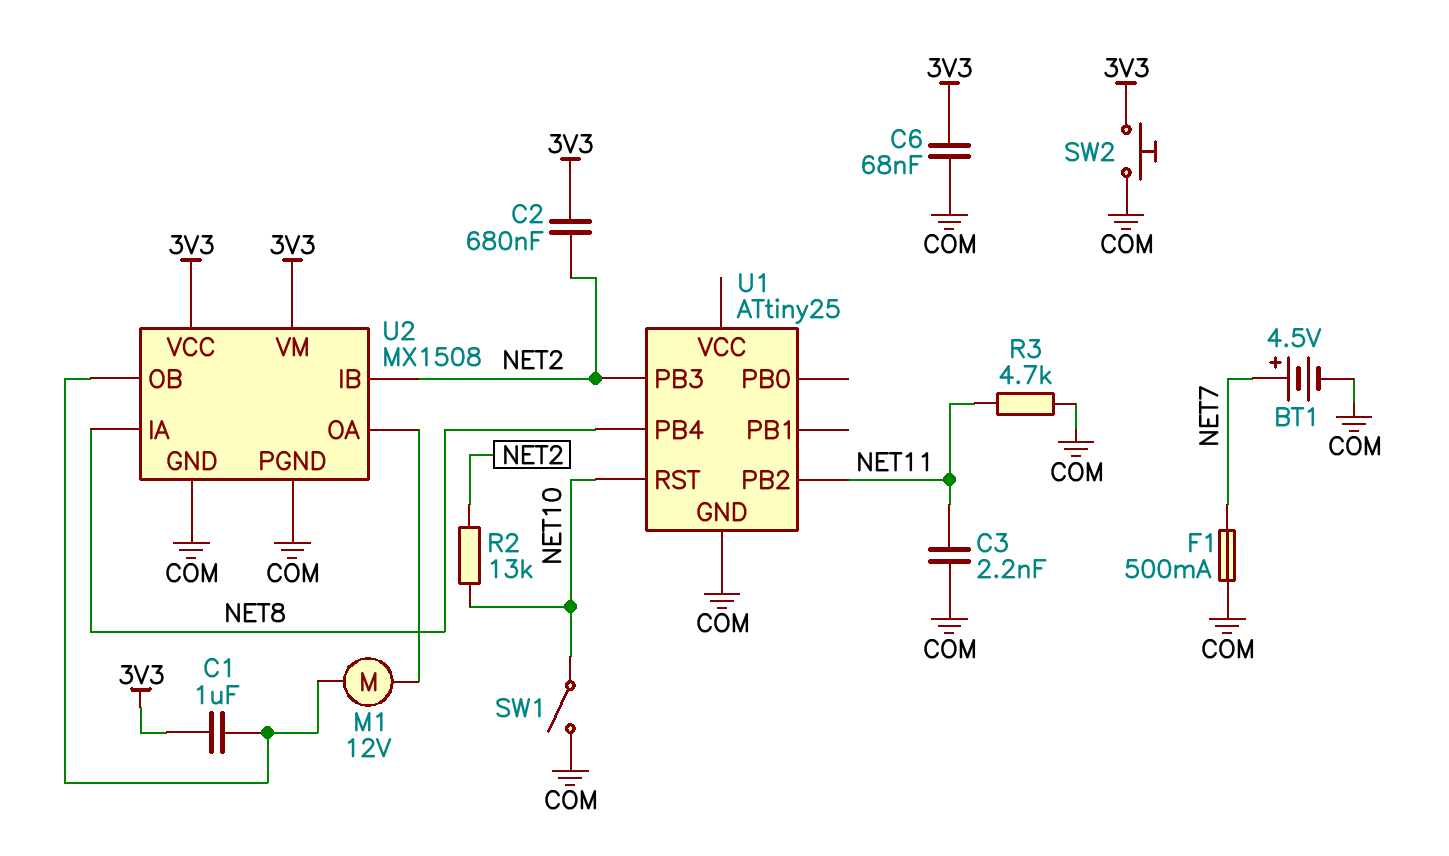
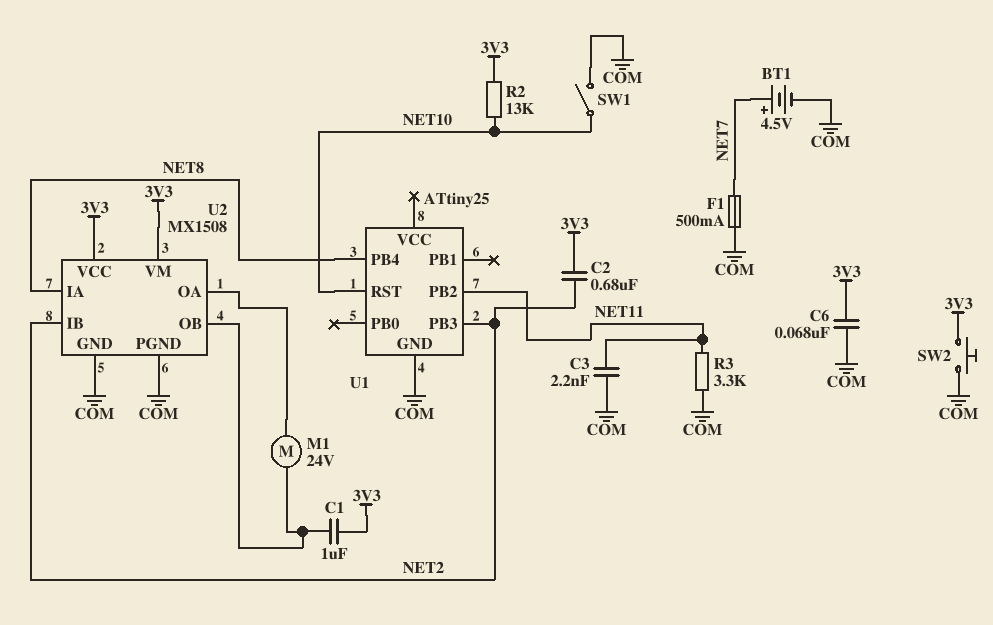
M1: motor 12V (U2/OA, U2/OB) -> motor 24V (U2/OA, U2/OB)
R2: 13k (NET2, NET10) -> 13k (3V3, NET10)
R3: 4.7k (COM, NET11) -> 3.3k (COM, NET11)

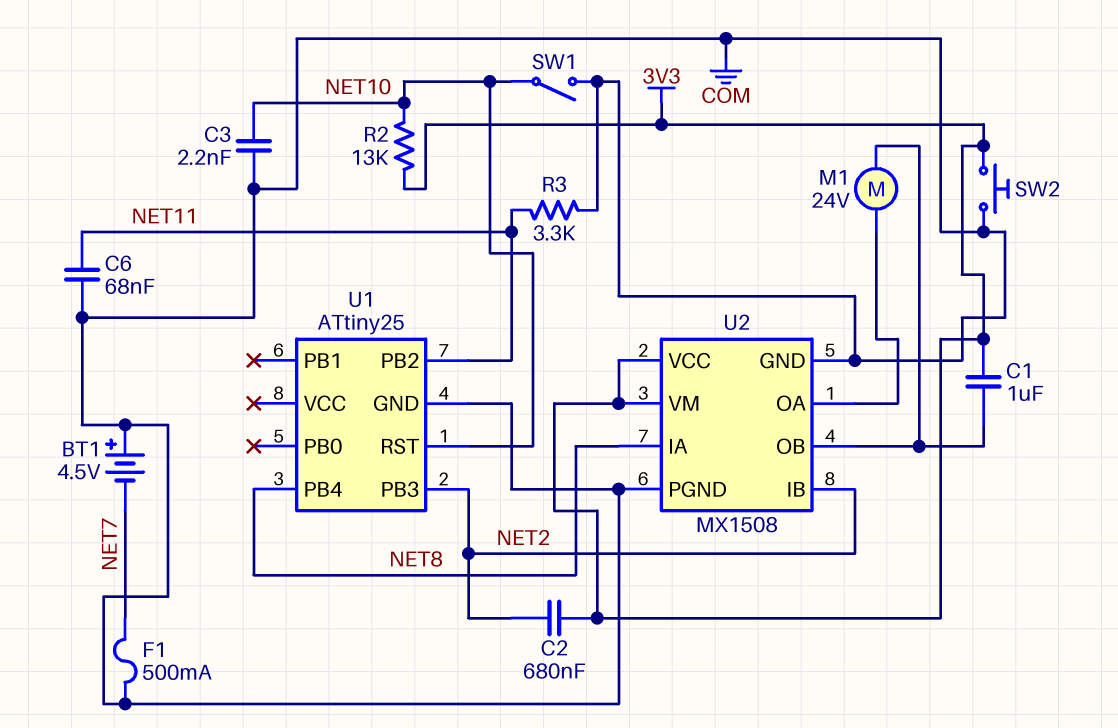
BT1: 4.5V (plus NET7, minus COM) -> 4.5V (plus COM, minus NET7)
C3: 2.2nF (COM, NET11) -> 2.2nF (COM, NET10)
C6: 68nF (3V3, COM) -> 68nF (COM, NET11)

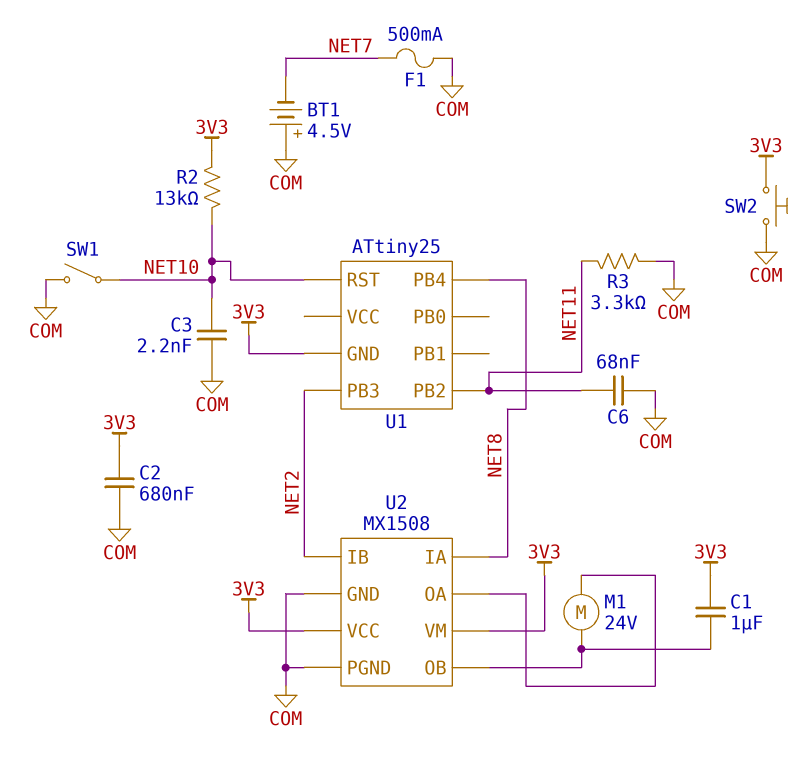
C2: 680nF (3V3, NET2) -> 680nF (3V3, COM)
U1 pin GND: COM -> 3V3

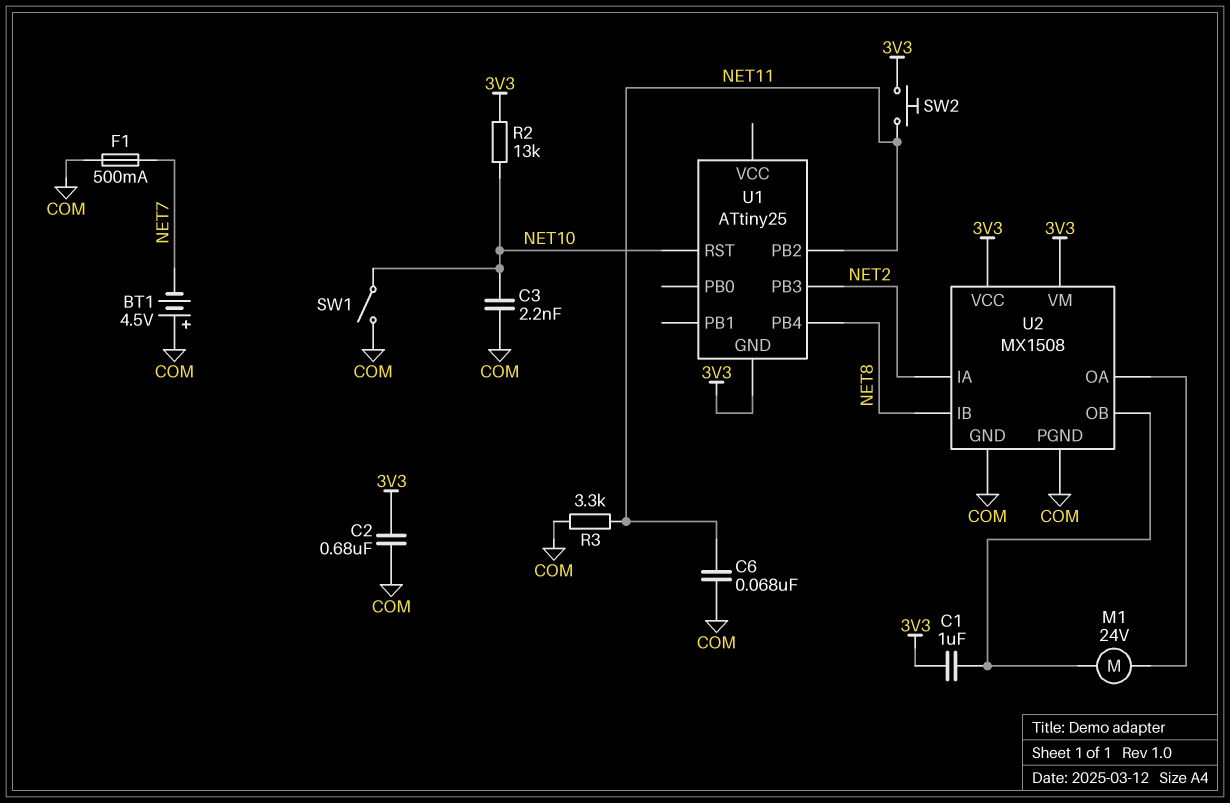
SW2: button (3V3, COM) -> button (3V3, NET11)
U2 pin IA: NET8 -> NET2
U2 pin IB: NET2 -> NET8

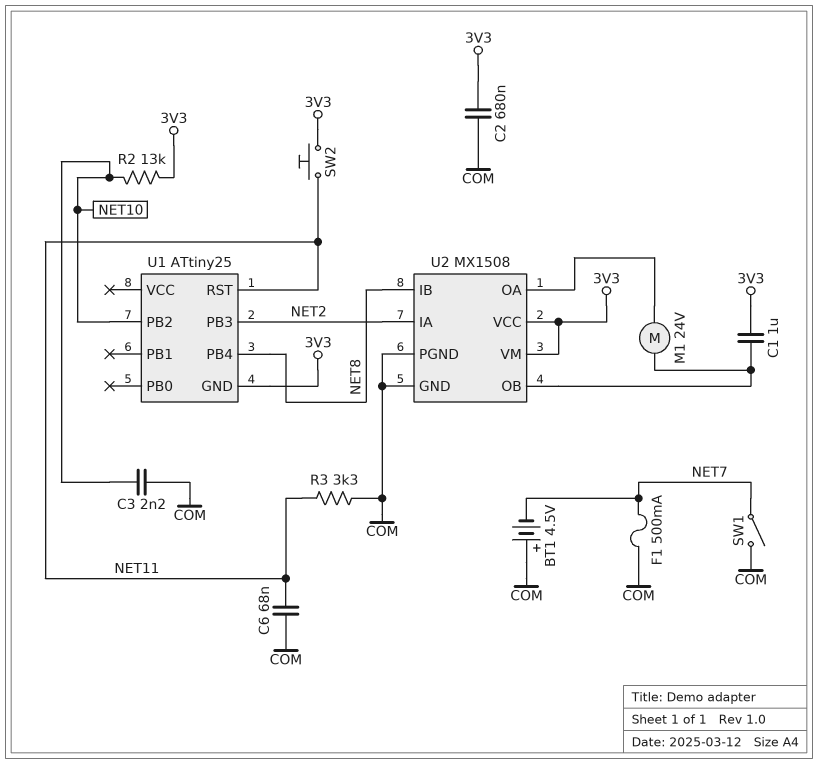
SW1: switch (COM, NET10) -> switch (COM, NET7)
U1 pin PB2: NET11 -> NET10
U1 pin RST: NET10 -> NET11

